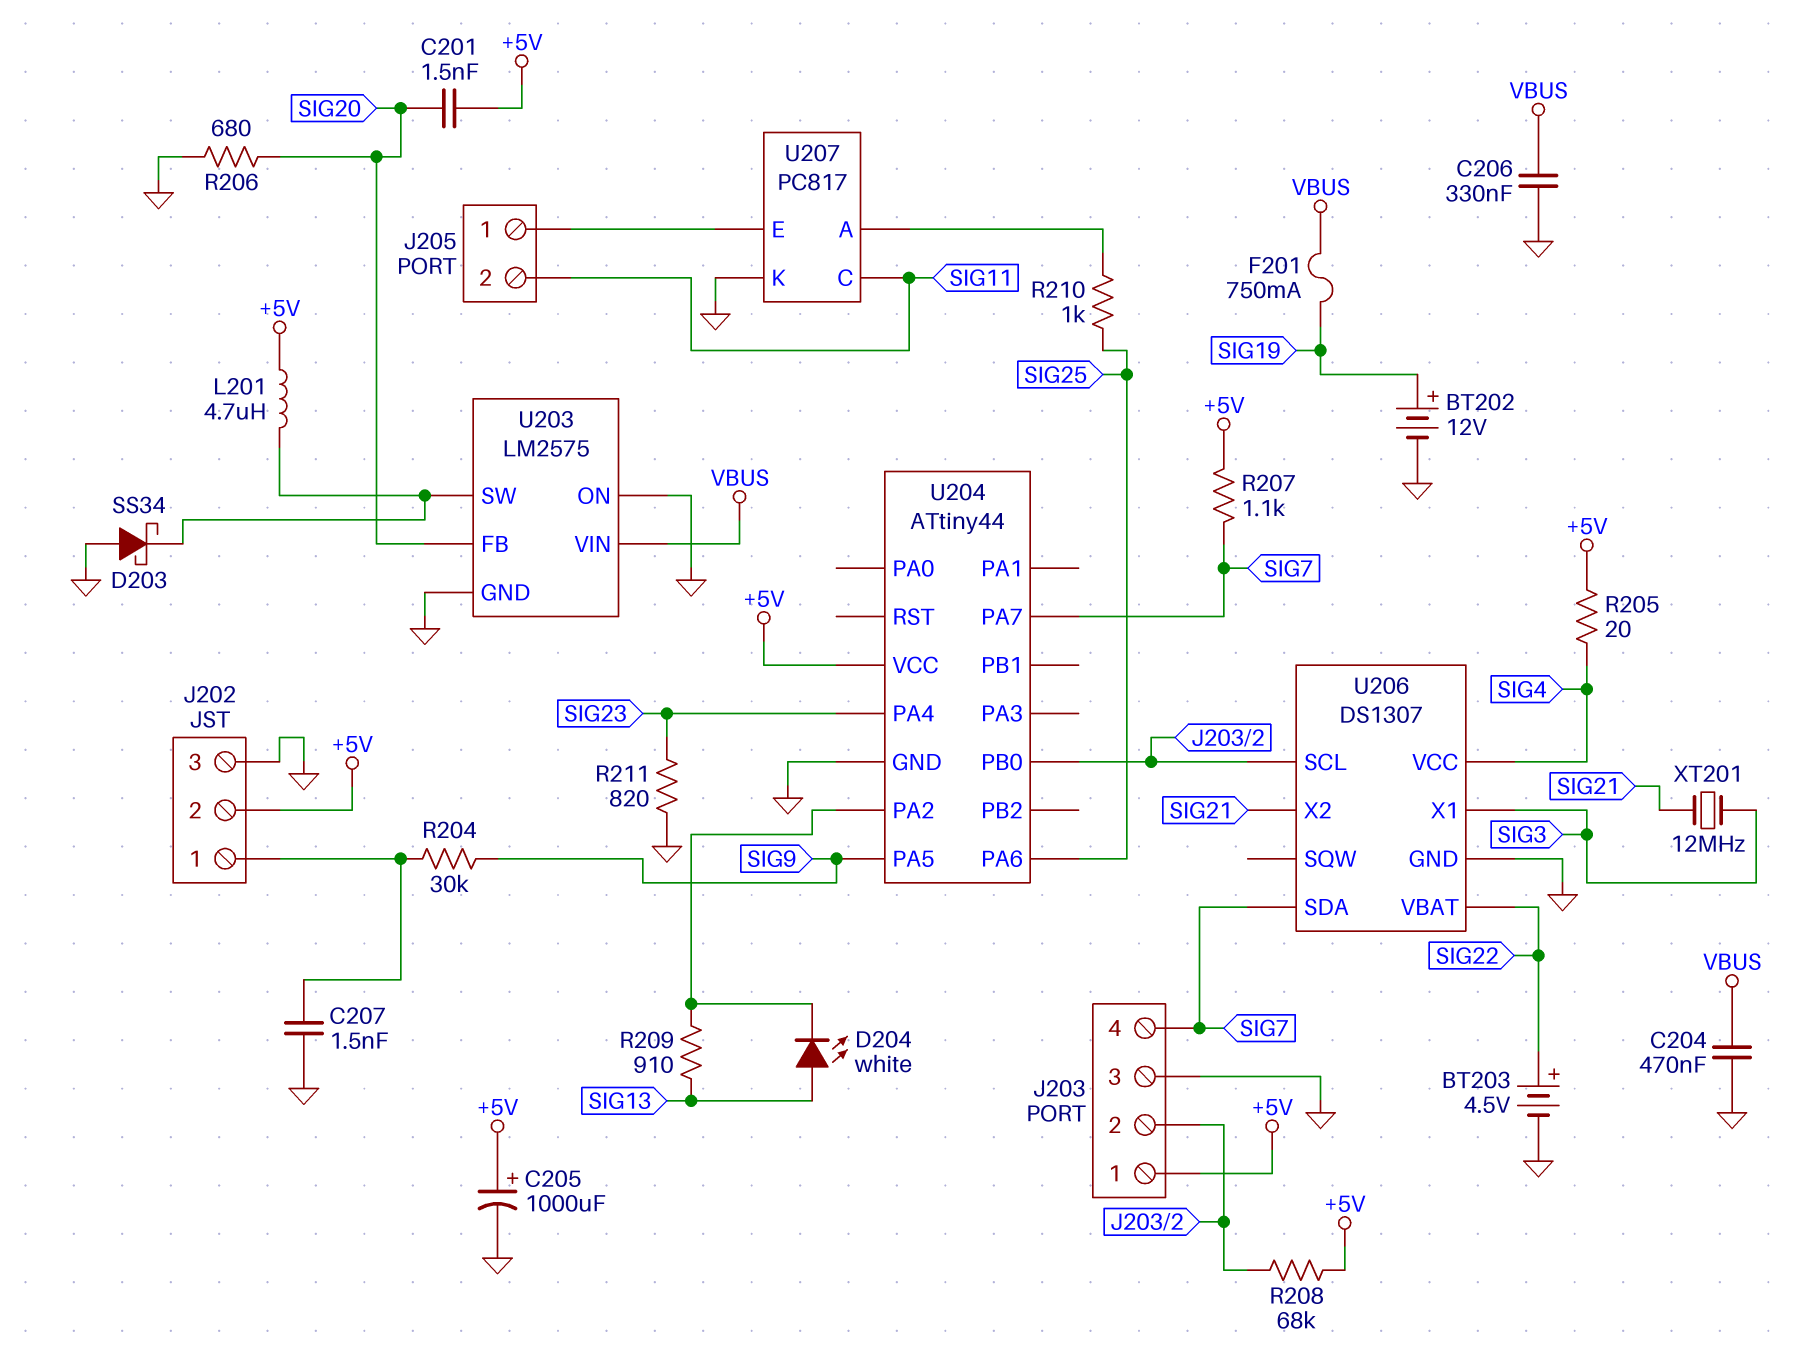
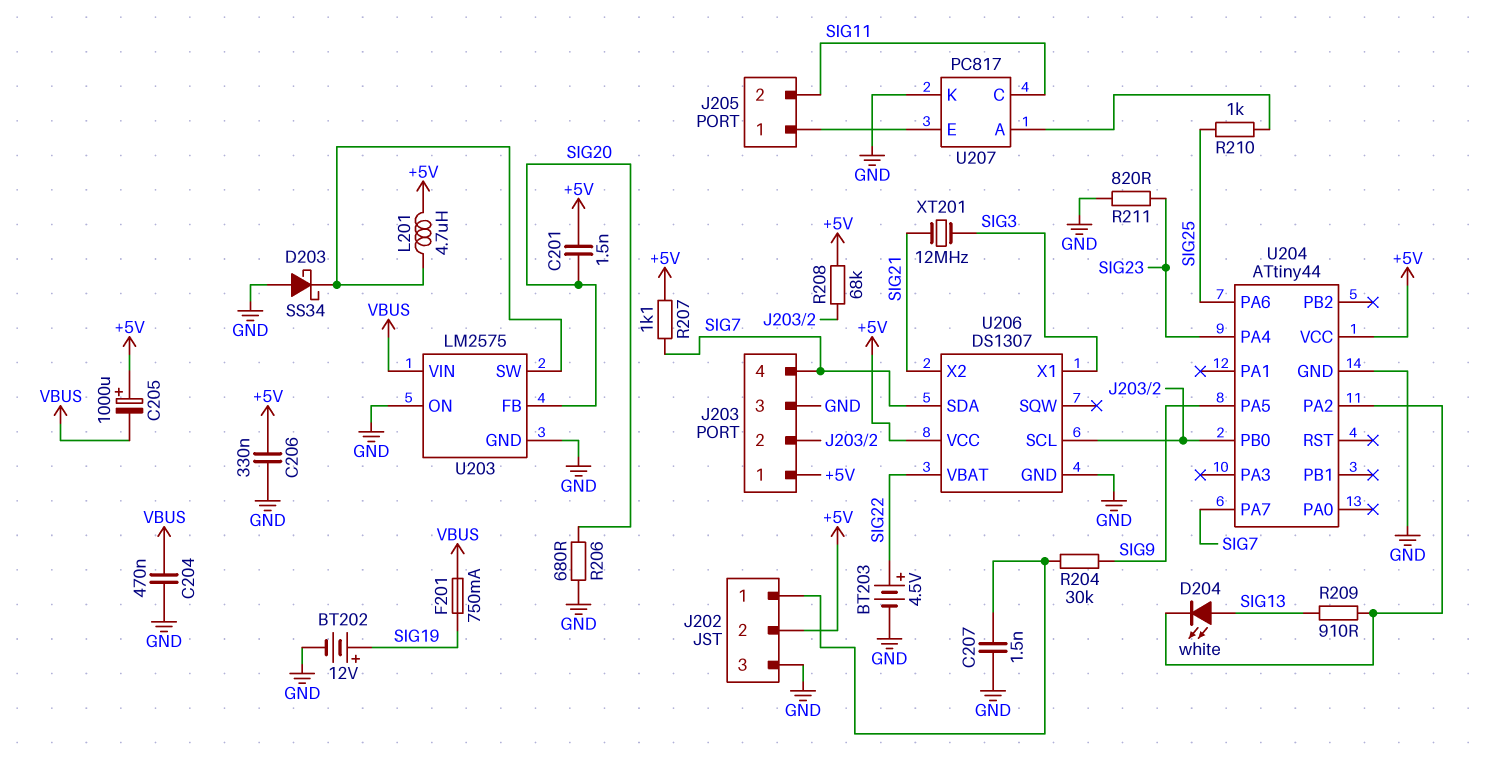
C205: 1000uF (plus +5V, minus GND) -> 1000uF (plus +5V, minus VBUS)
C206: 330nF (GND, VBUS) -> 330nF (+5V, GND)
R205: 20 (+5V, SIG4) -> none
U206 pin VCC: SIG4 -> +5V

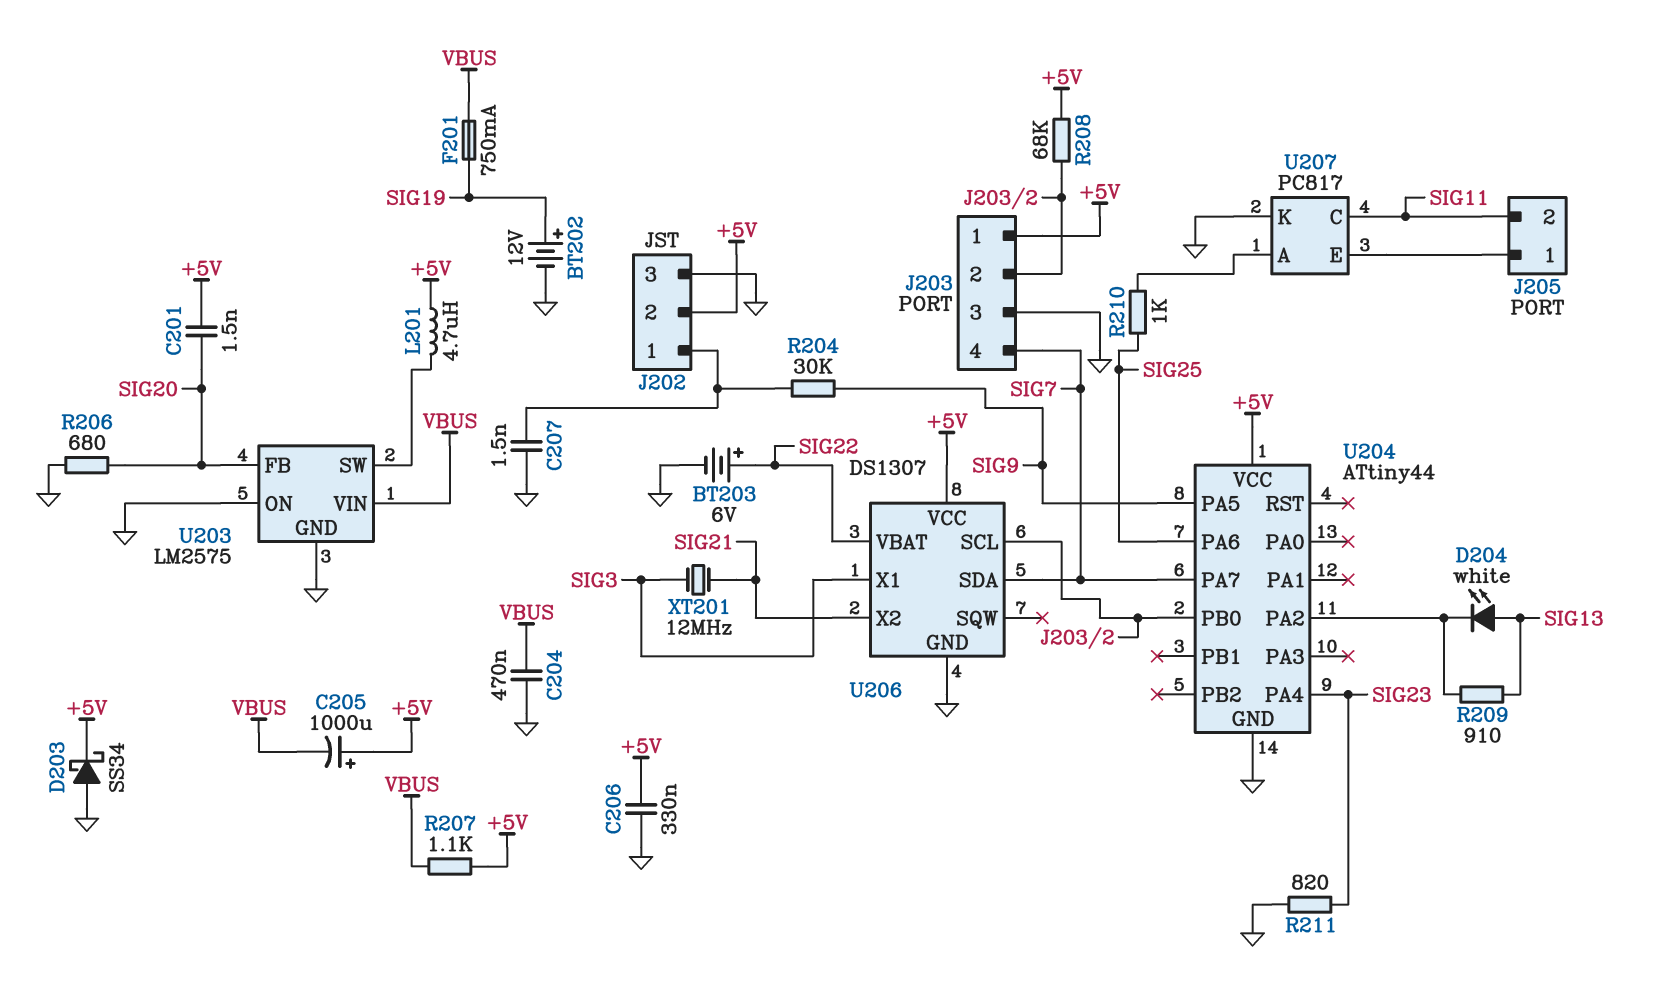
BT203: 4.5V (plus SIG22, minus GND) -> 6V (plus SIG22, minus GND)
D203: schottky SS34 (A GND, K U203/SW) -> schottky SS34 (A GND, K +5V)
R207: 1.1k (+5V, SIG7) -> 1.1k (+5V, VBUS)

